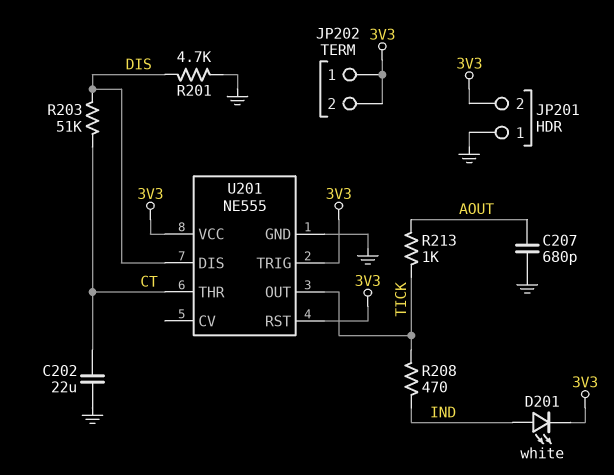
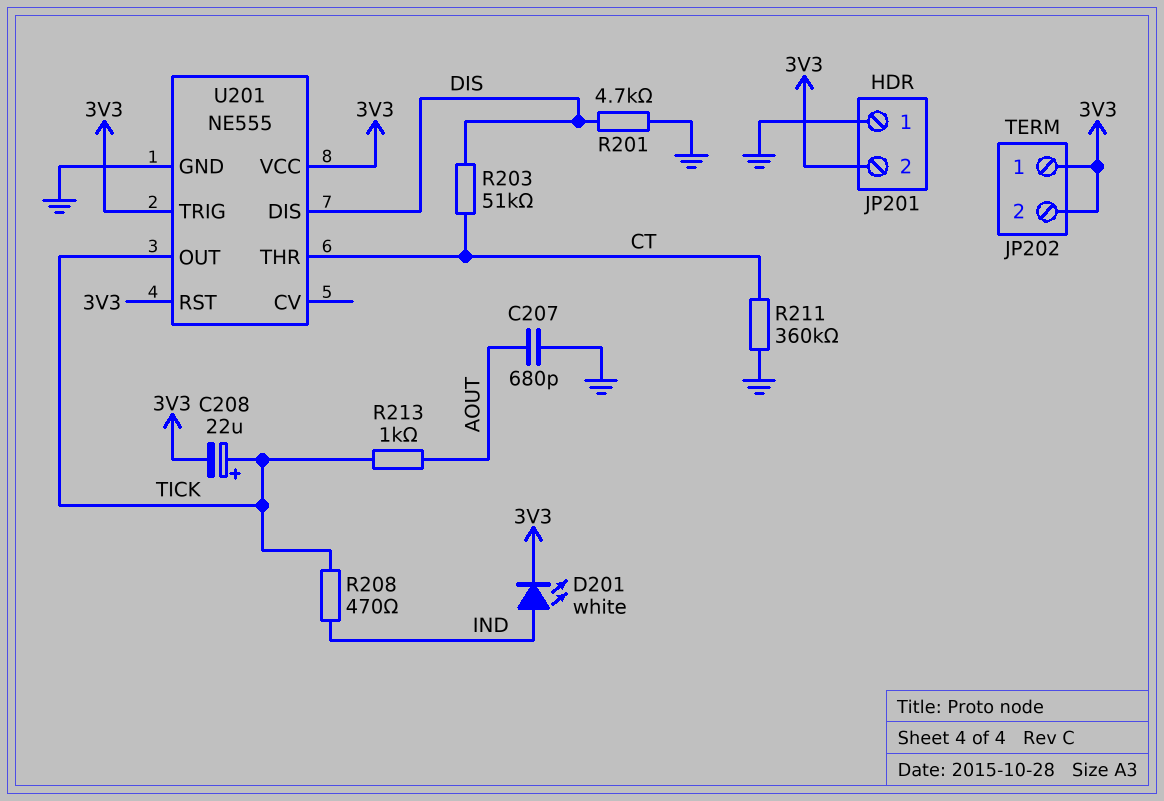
C202: 22uF (CT, GND) -> none
C208: none -> 22uF (plus TICK, minus 3V3)
R211: none -> 360k (CT, GND)

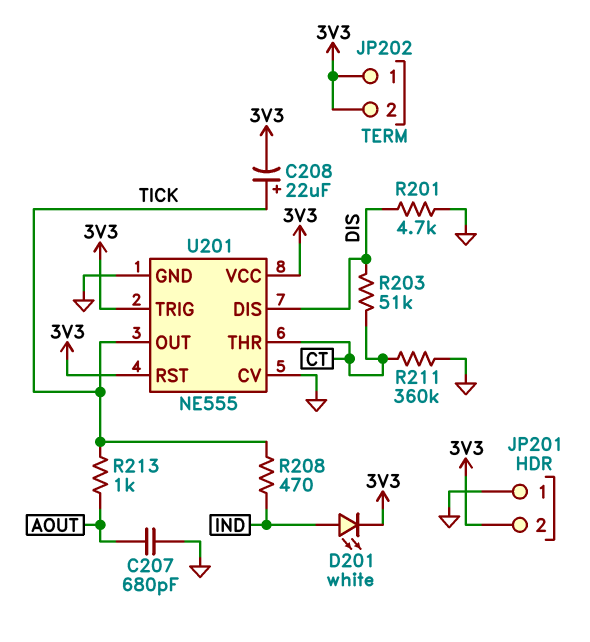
U201 pin CV: none -> GND

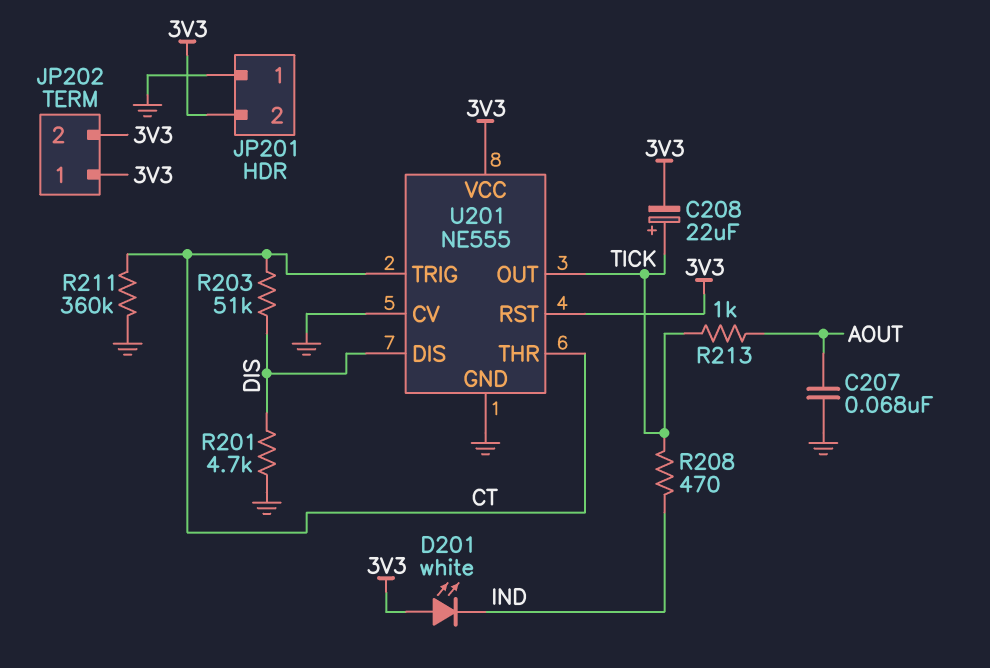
C207: 680pF (AOUT, GND) -> 68nF (AOUT, GND)
D201: LED white (A IND, K 3V3) -> LED white (A 3V3, K IND)
U201 pin TRIG: 3V3 -> CT

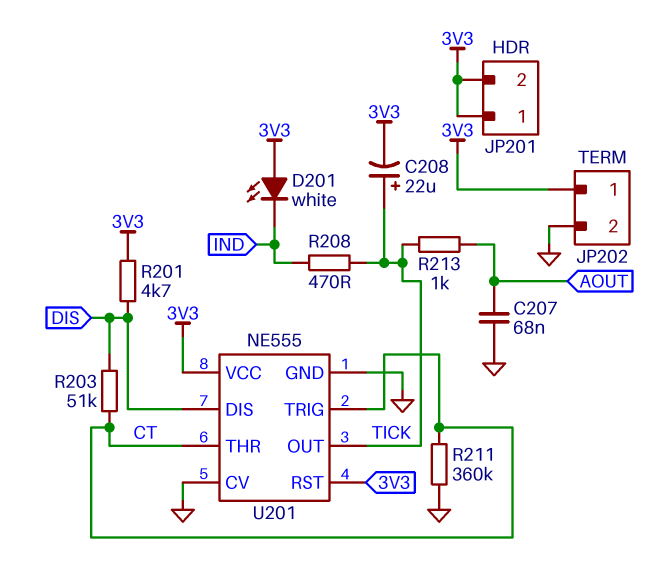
JP201 pin 1: GND -> 3V3
JP202 pin 2: 3V3 -> GND
R201: 4.7k (DIS, GND) -> 4.7k (3V3, DIS)

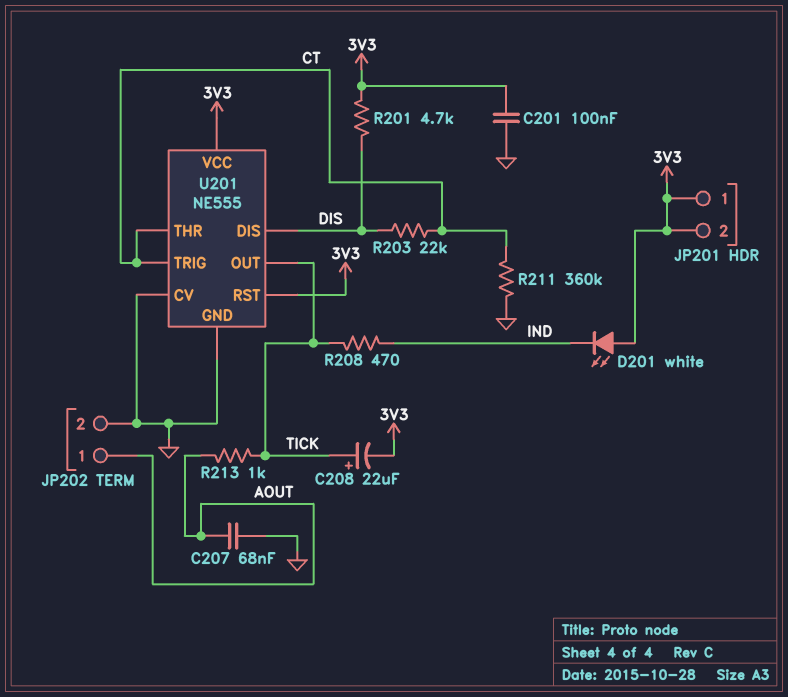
C201: none -> 100nF (3V3, GND)
JP202 pin 1: 3V3 -> AOUT
R203: 51k (CT, DIS) -> 22k (CT, DIS)

